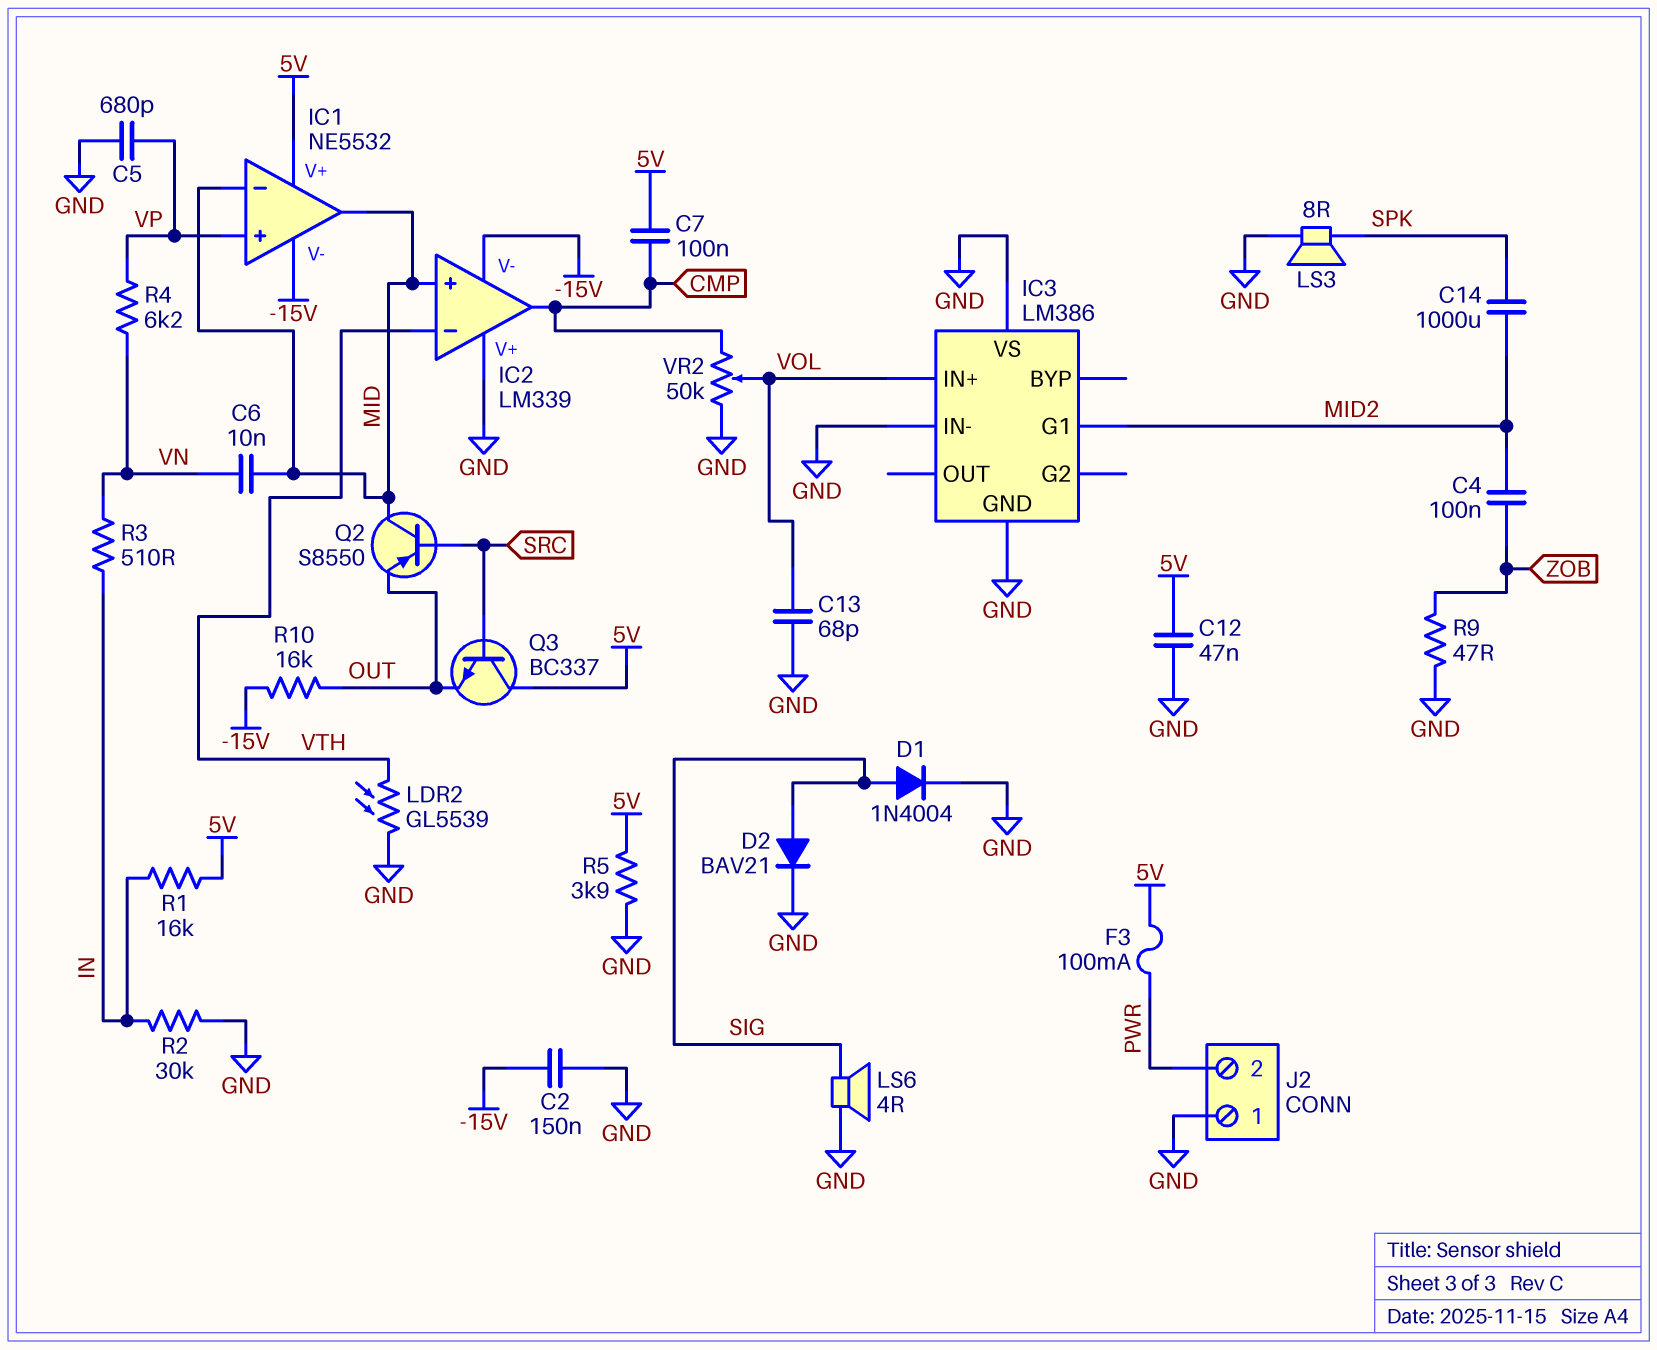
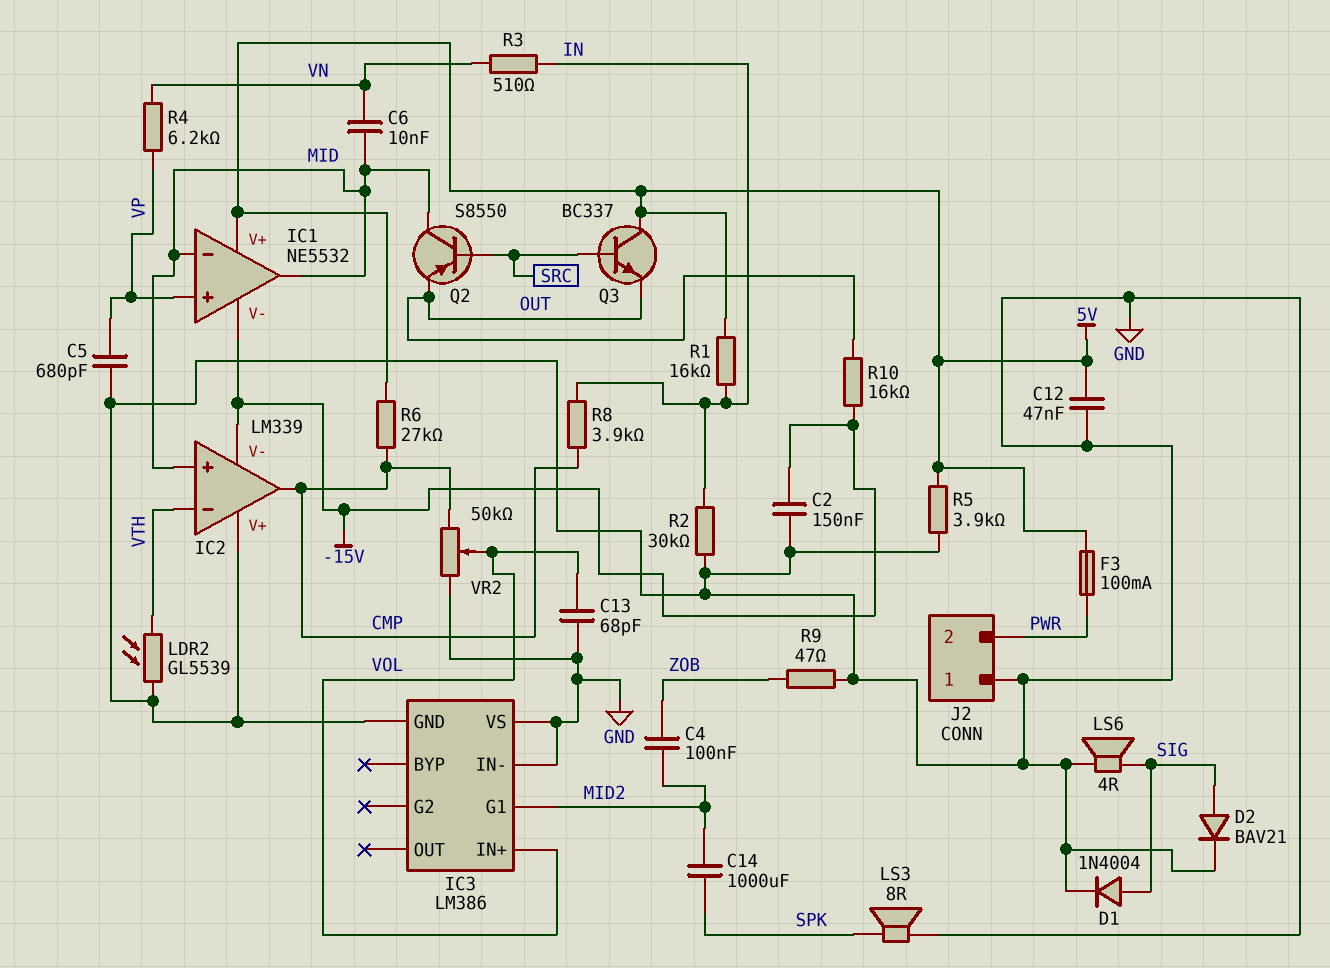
C7: 100nF (5V, CMP) -> none
R6: none -> 27k (5V, CMP)
R8: none -> 3.9k (CMP, IN)

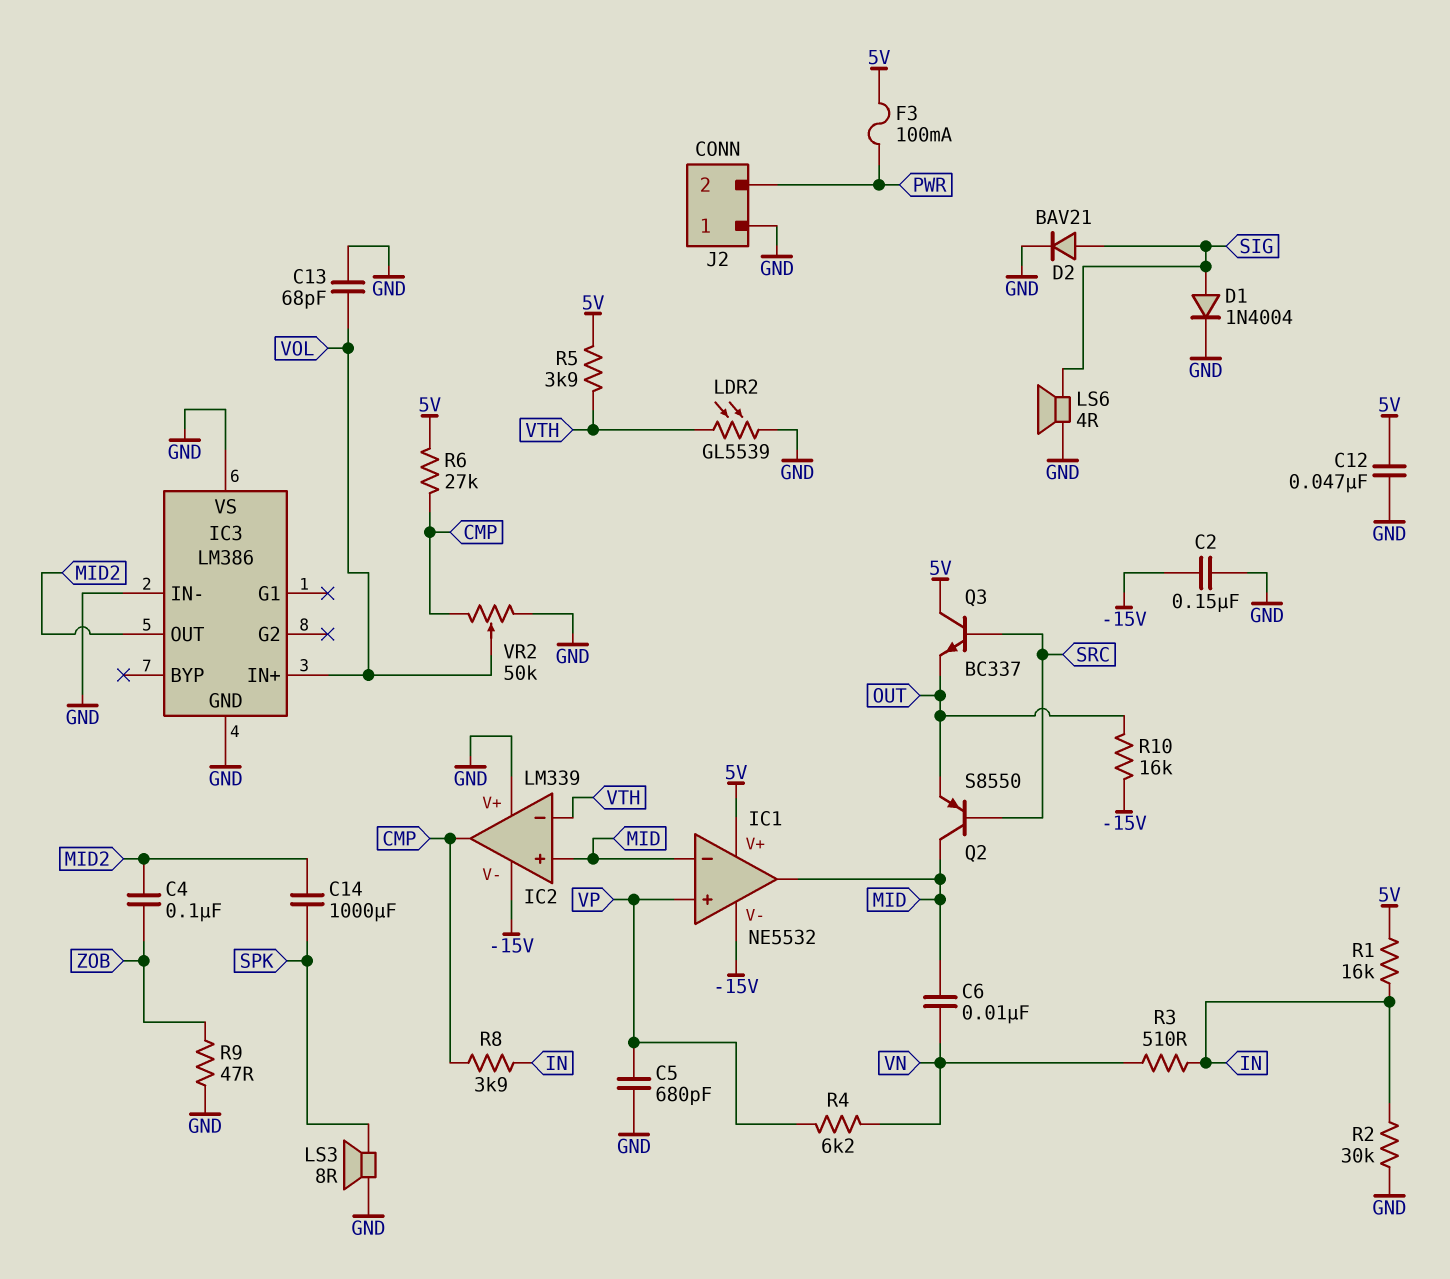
IC3 pin G1: MID2 -> none
IC3 pin OUT: none -> MID2
R5: 3.9k (5V, GND) -> 3.9k (5V, VTH)

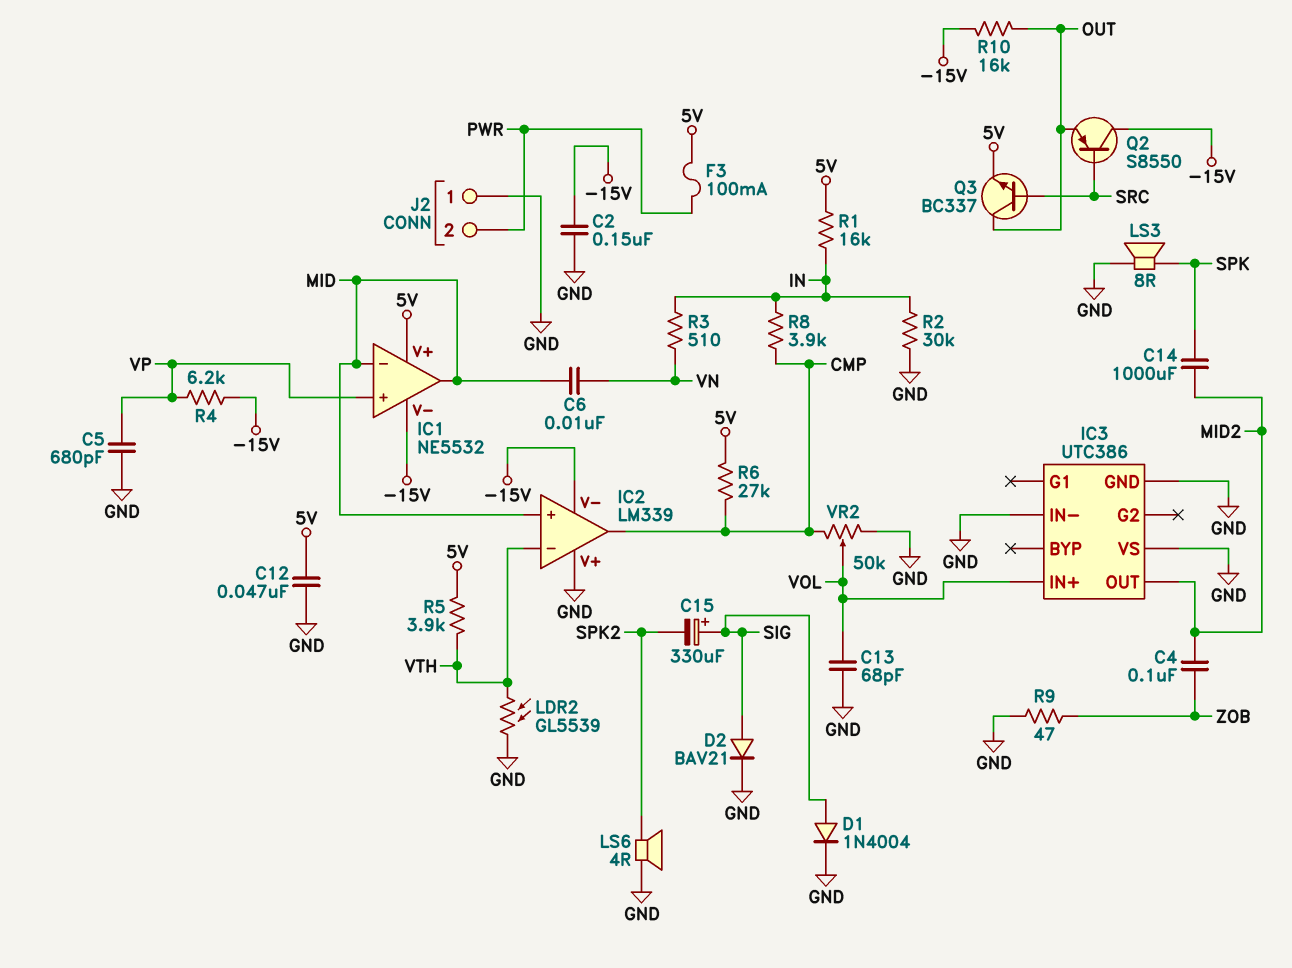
C15: none -> 330uF (plus SIG, minus SPK2)
IC3: LM386 -> UTC386
LS6: speaker 4R (GND, SIG) -> speaker 4R (GND, SPK2)
Q2: PNP S8550 (B SRC, C MID, E OUT) -> PNP S8550 (B SRC, C -15V, E OUT)
Q3: NPN BC337 (B SRC, C 5V, E OUT) -> NPN BC337 (B SRC, C OUT, E 5V)
R4: 6.2k (VN, VP) -> 6.2k (-15V, VP)

